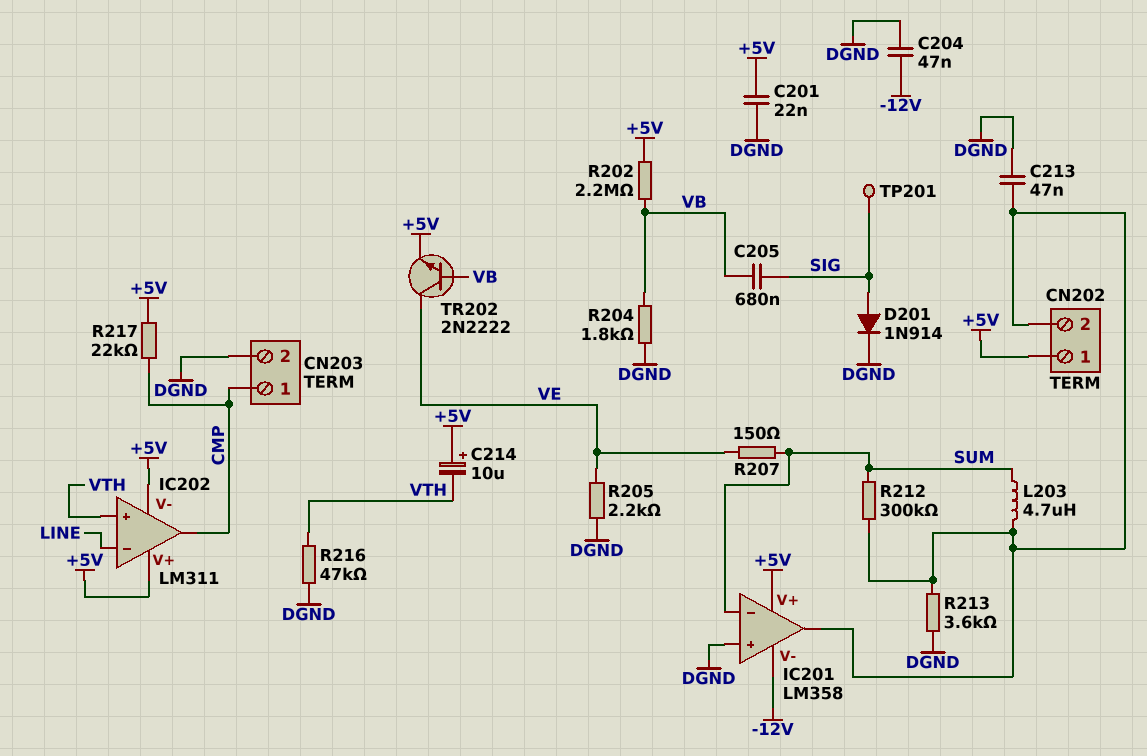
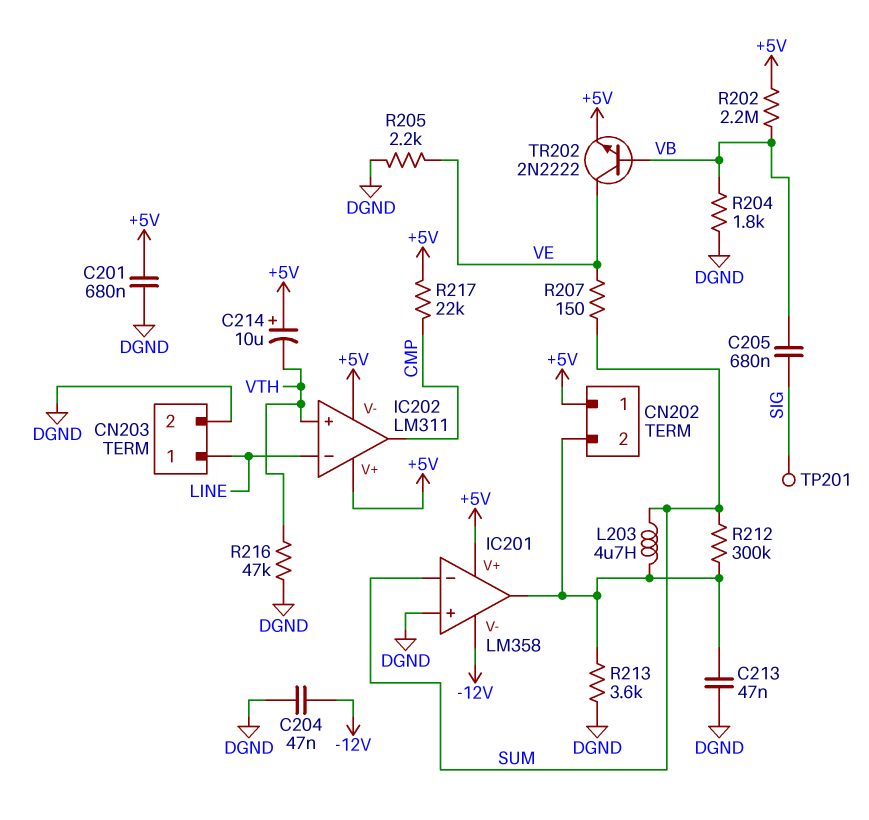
C201: 22nF (+5V, DGND) -> 680nF (+5V, DGND)
CN203 pin 1: CMP -> LINE
D201: diode 1N914 (A SIG, K DGND) -> none

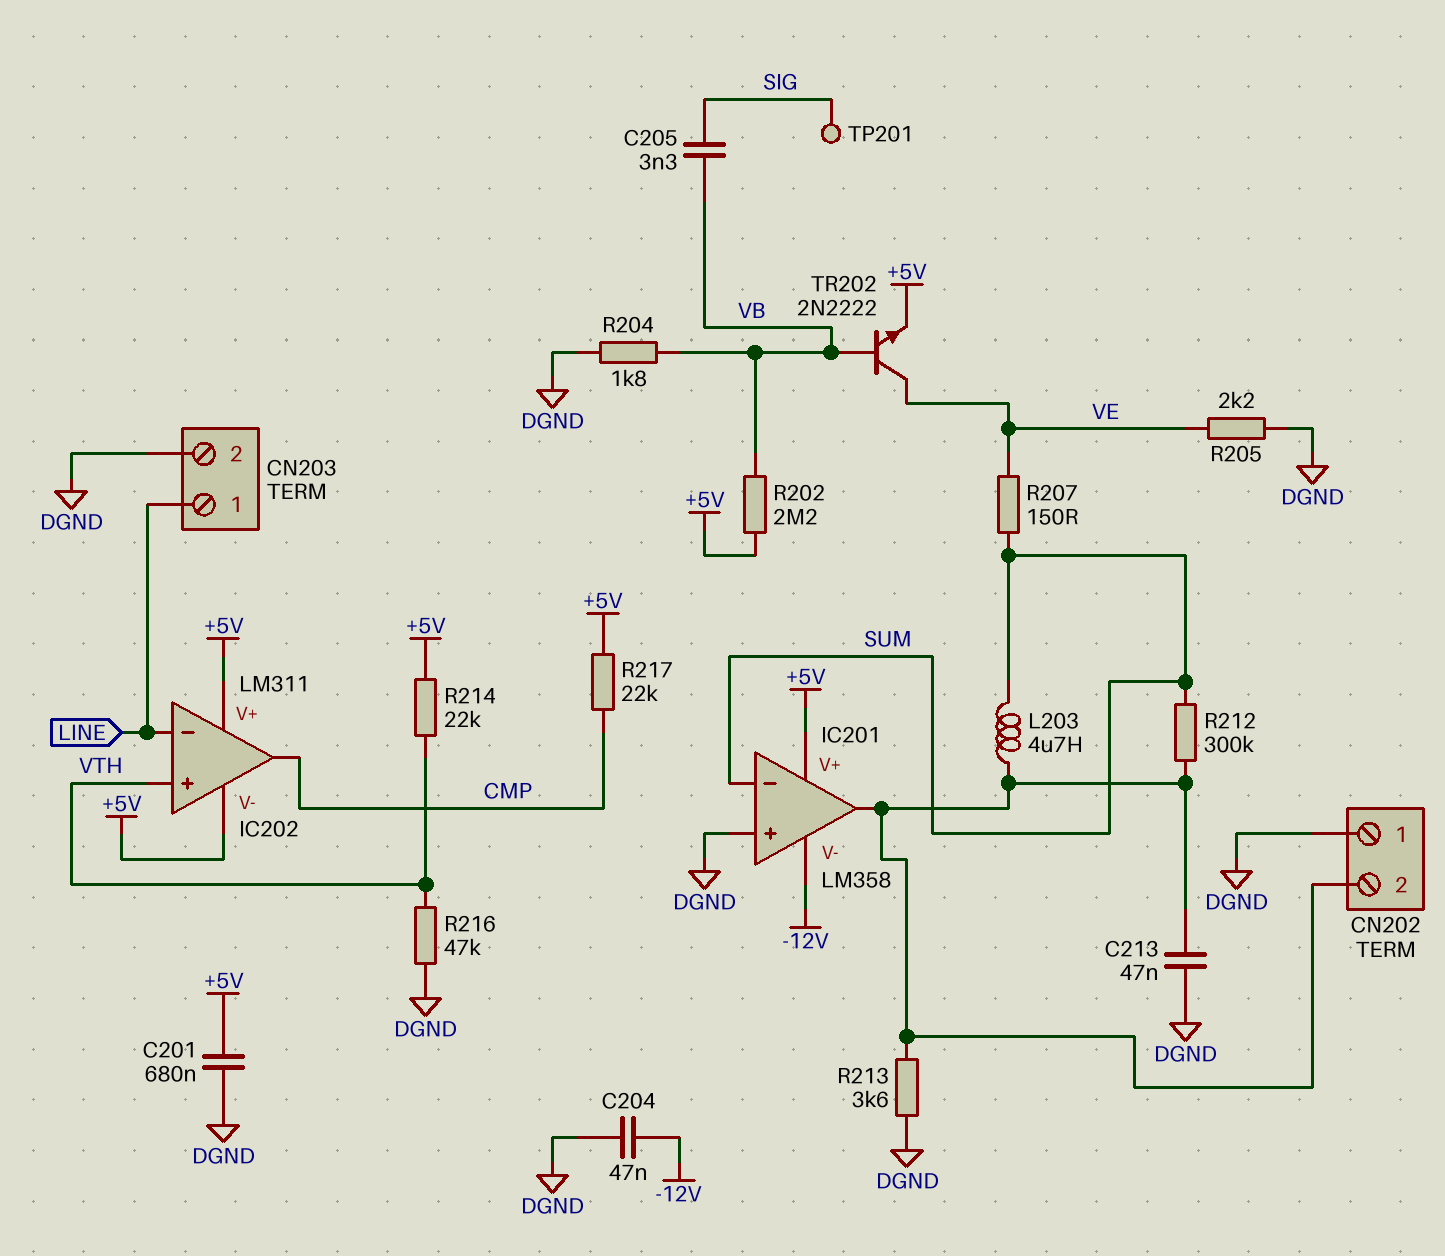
C205: 680nF (SIG, VB) -> 3.3nF (SIG, VB)
C214: 10uF (plus +5V, minus VTH) -> none
CN202 pin 1: +5V -> DGND
R214: none -> 22k (+5V, VTH)

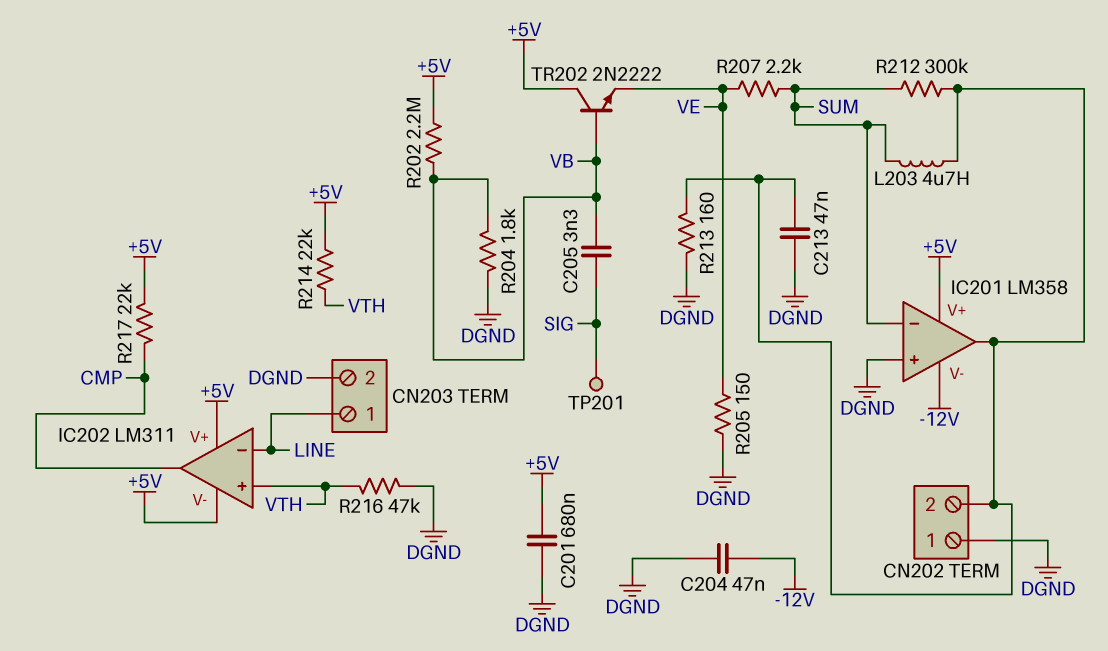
R205: 2.2k (DGND, VE) -> 150 (DGND, VE)
R207: 150 (SUM, VE) -> 2.2k (SUM, VE)
R213: 3.6k (CN202/2, DGND) -> 160 (CN202/2, DGND)
TR202: NPN 2N2222 (B VB, C VE, E +5V) -> NPN 2N2222 (B VB, C +5V, E VE)

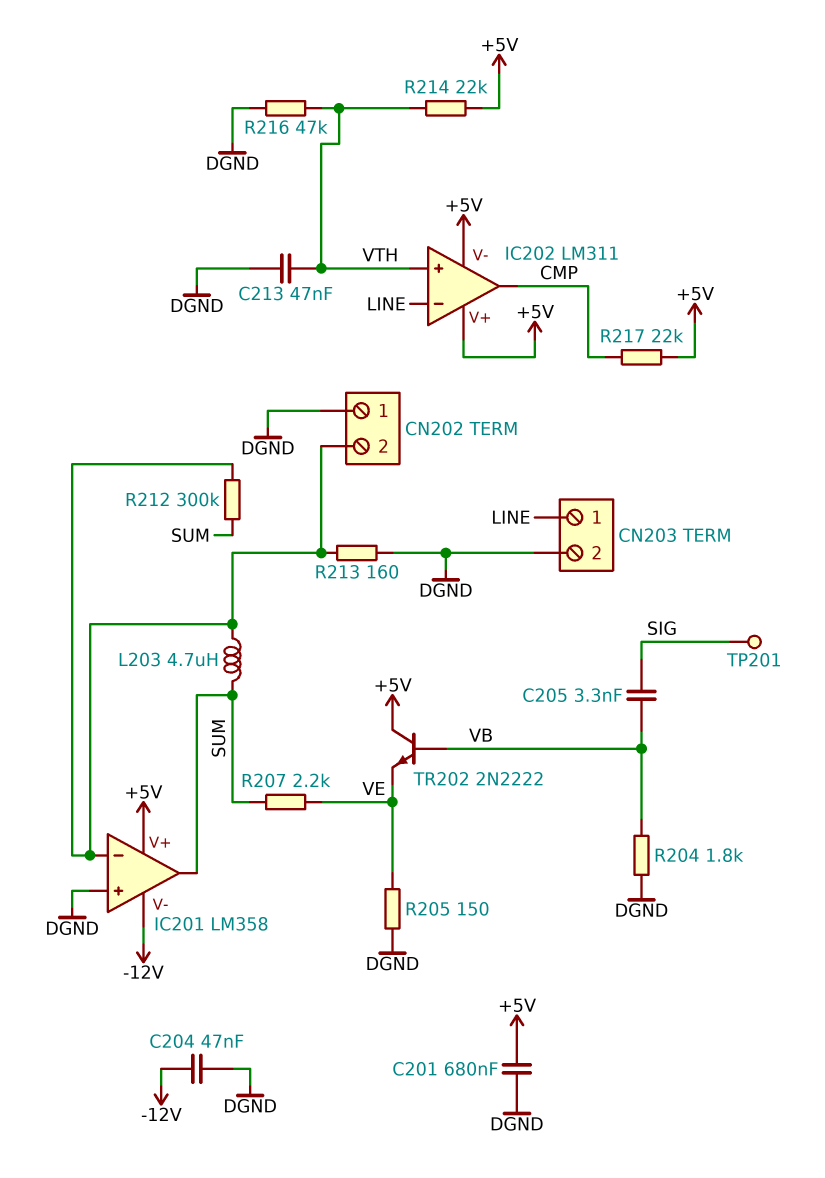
C213: 47nF (CN202/2, DGND) -> 47nF (DGND, VTH)
IC201 pin in-: SUM -> CN202/2
IC201 pin out: CN202/2 -> SUM
R202: 2.2M (+5V, VB) -> none

